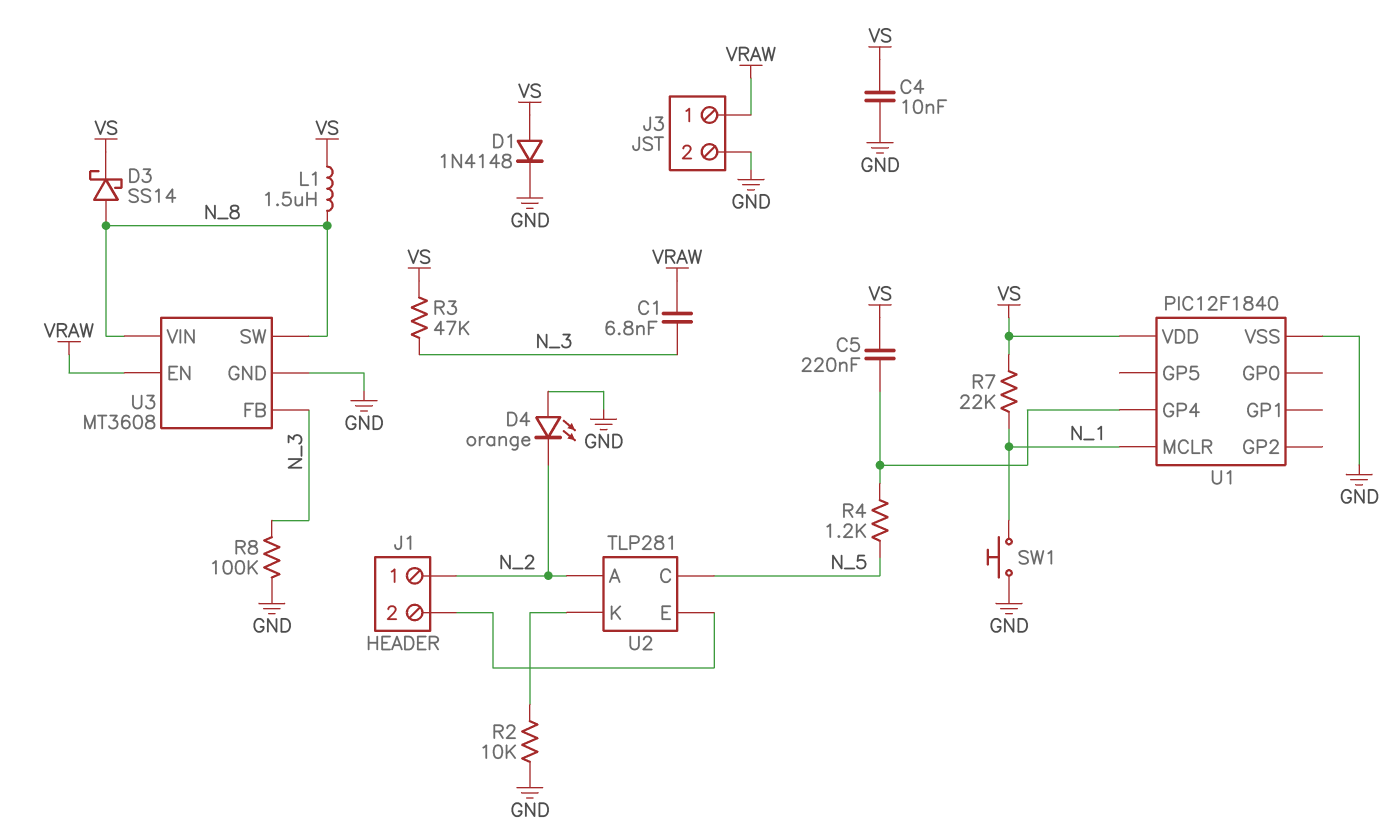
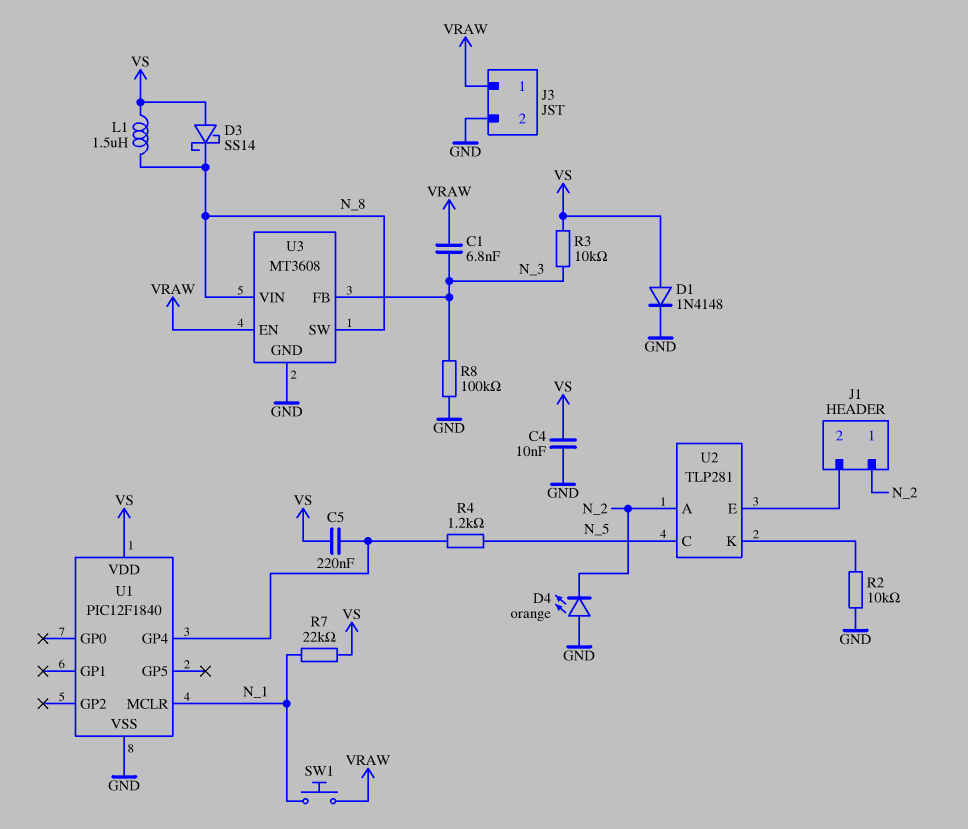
D3: schottky SS14 (A N_8, K VS) -> schottky SS14 (A VS, K N_8)
R3: 47k (N_3, VS) -> 10k (N_3, VS)
SW1: button (GND, N_1) -> button (N_1, VRAW)

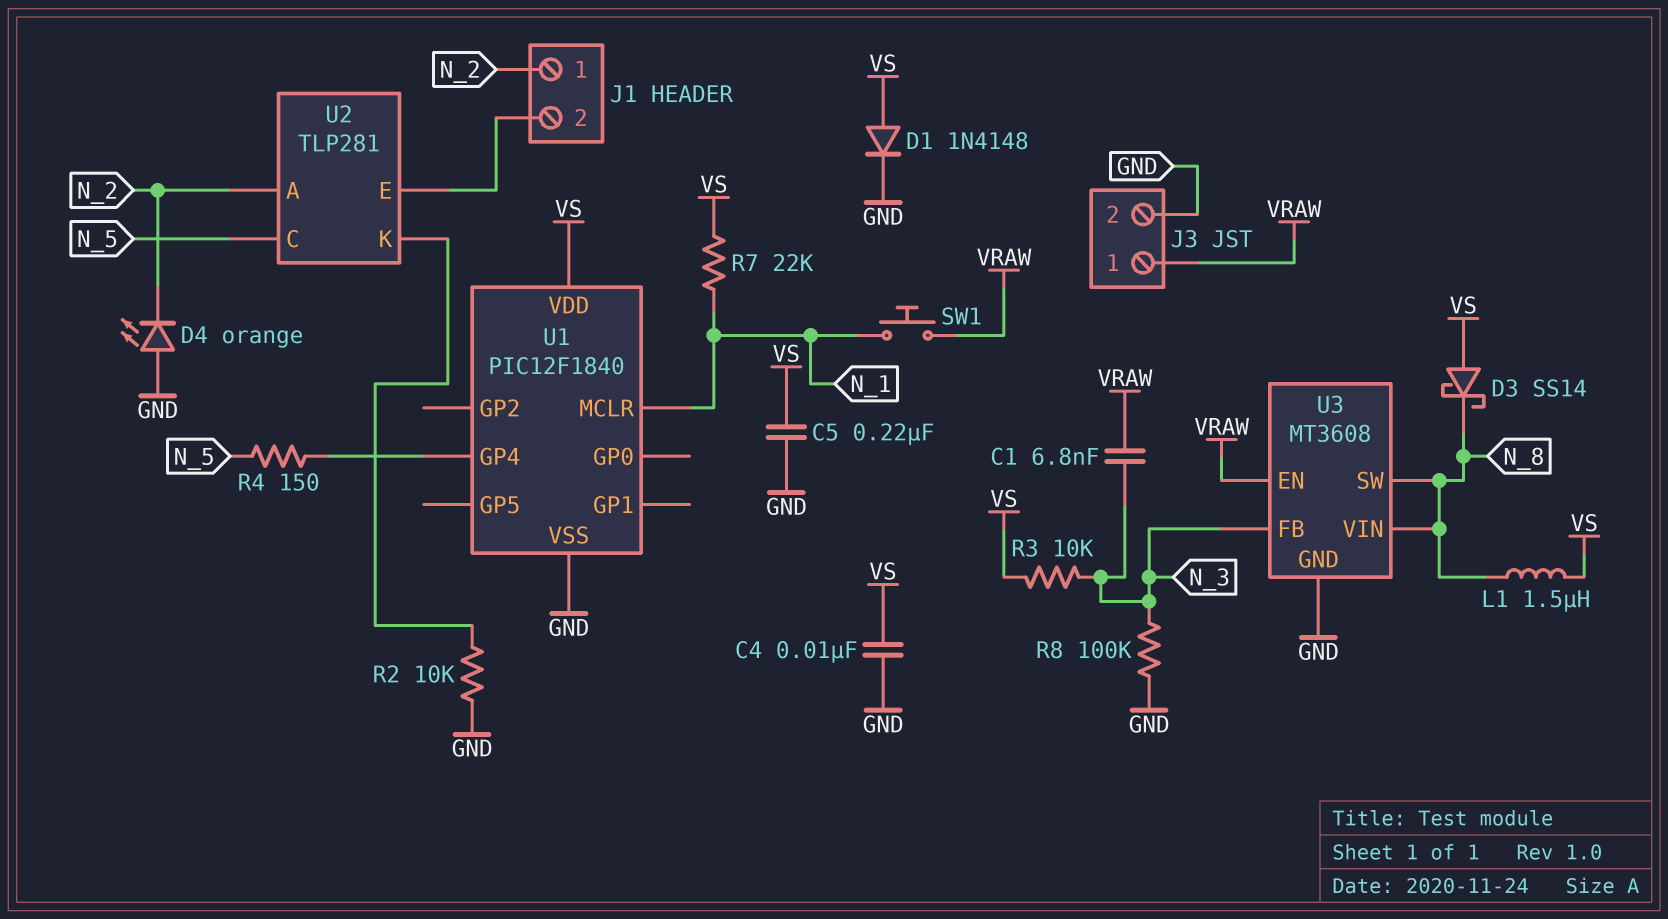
C5: 220nF (U1/GP4, VS) -> 220nF (GND, VS)
R4: 1.2k (N_5, U1/GP4) -> 150 (N_5, U1/GP4)

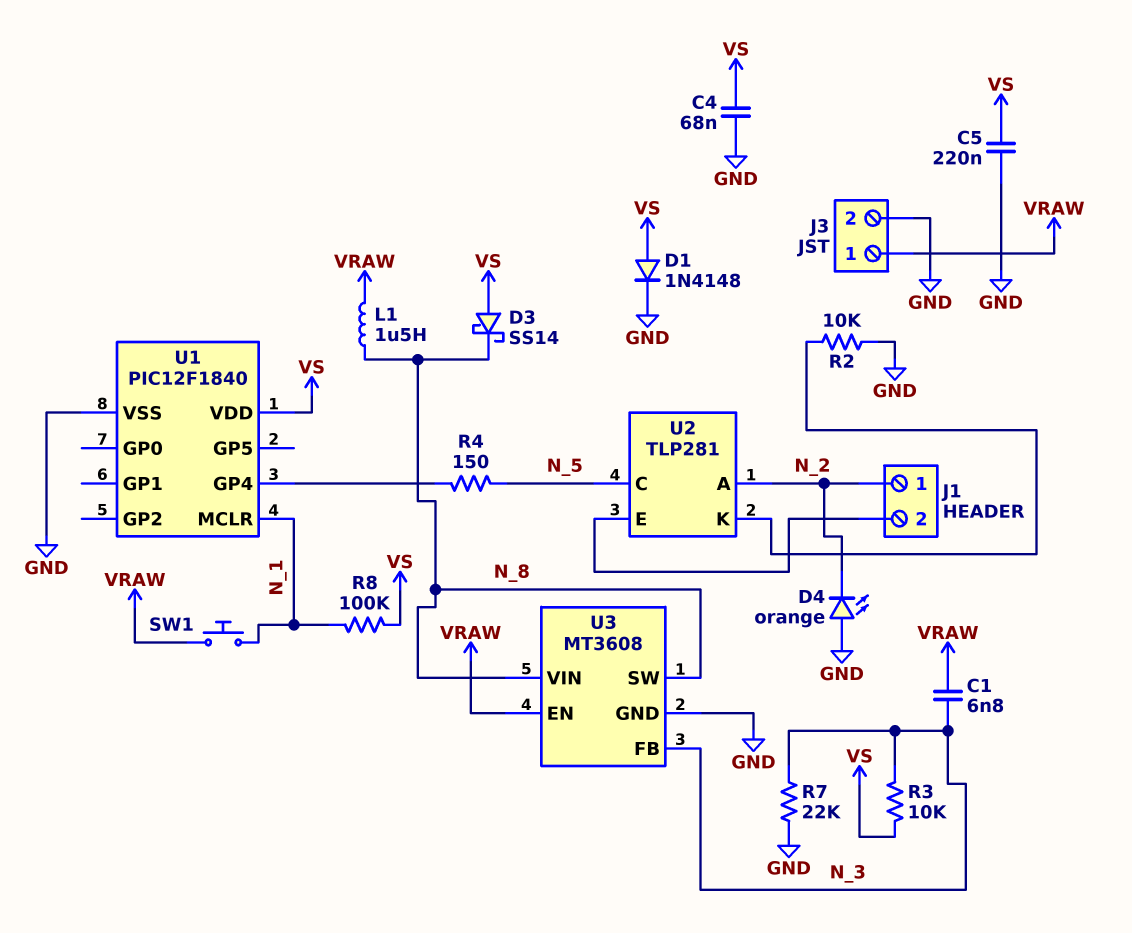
C4: 10nF (GND, VS) -> 68nF (GND, VS)
L1: 1.5uH (N_8, VS) -> 1.5uH (N_8, VRAW)
R7: 22k (N_1, VS) -> 22k (GND, N_3)
R8: 100k (GND, N_3) -> 100k (N_1, VS)

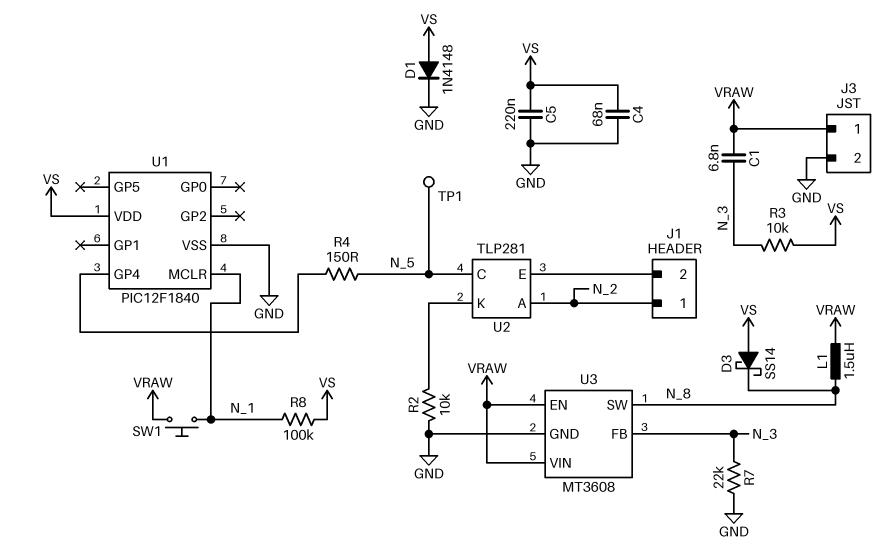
D4: LED orange (A GND, K N_2) -> none
TP1: none -> test point (N_5)
U3 pin VIN: N_8 -> VRAW

